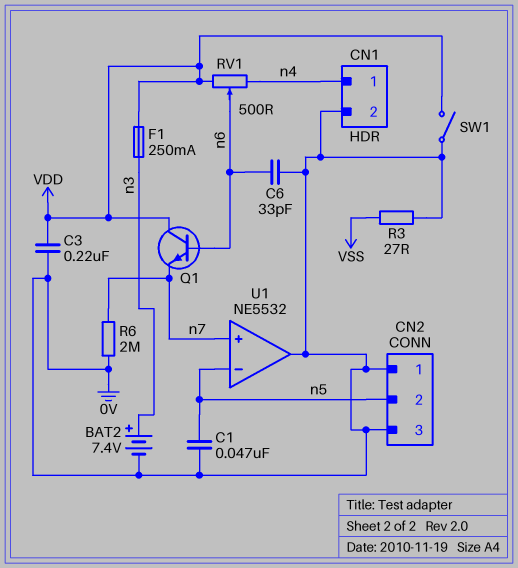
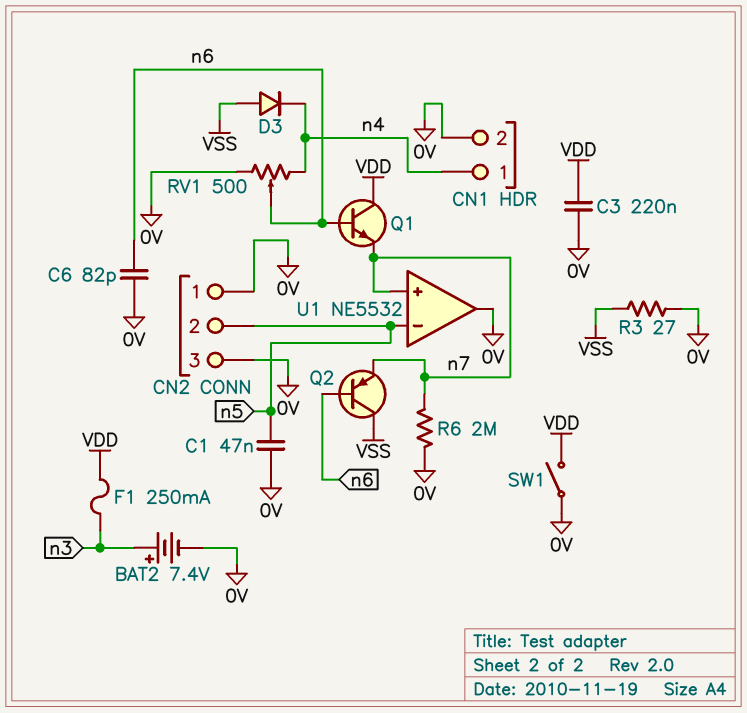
C6: 33pF (0V, n6) -> 82pF (0V, n6)
D3: none -> diode (A VSS, K n4)
Q2: none -> PNP (B n6, C VSS, E n7)
RV1: 500 (VDD, n4, wiper n6) -> 500 (0V, n4, wiper n6)

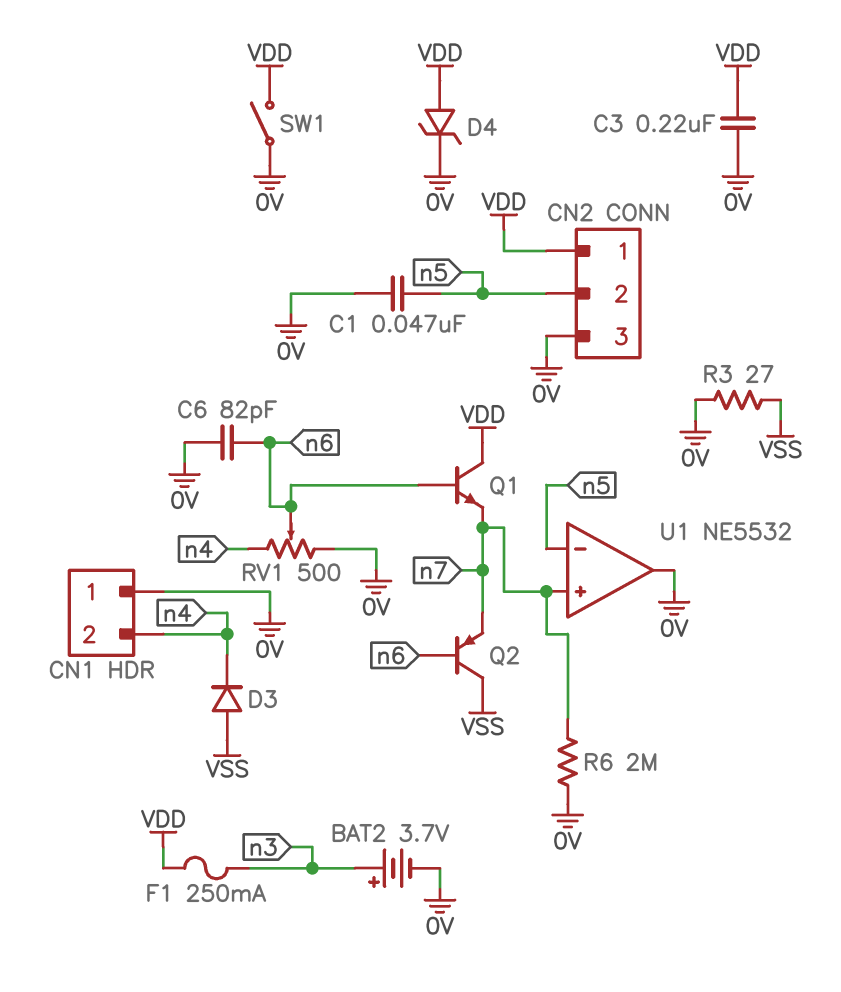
BAT2: 7.4V (plus n3, minus 0V) -> 3.7V (plus n3, minus 0V)
CN1 pin 1: n4 -> 0V
CN1 pin 2: 0V -> n4
CN2 pin 1: 0V -> VDD
D4: none -> zener (A VDD, K 0V)

